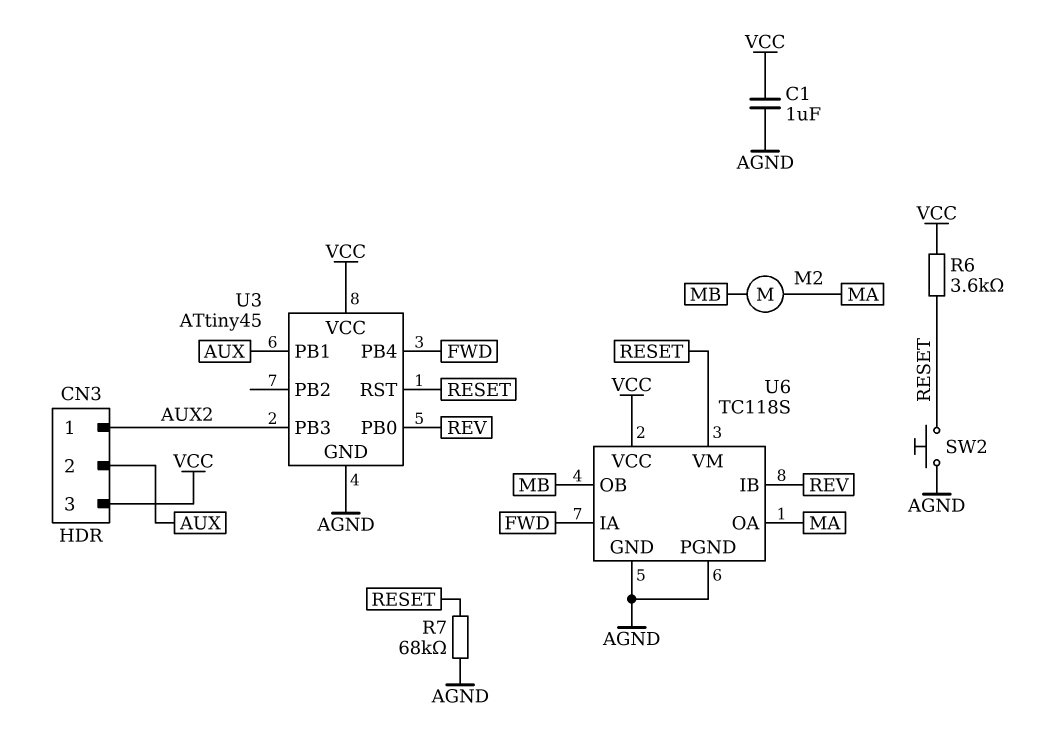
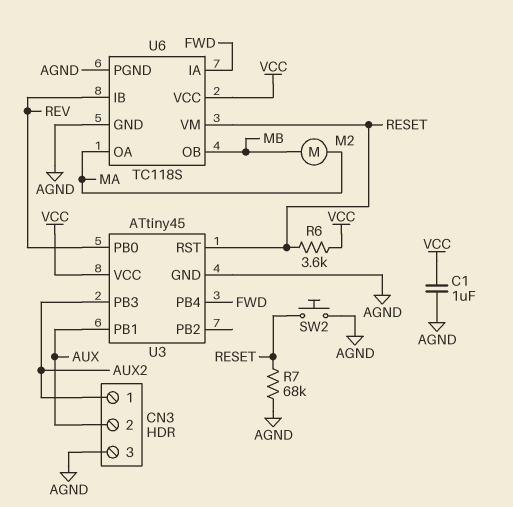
CN3 pin 3: VCC -> AGND

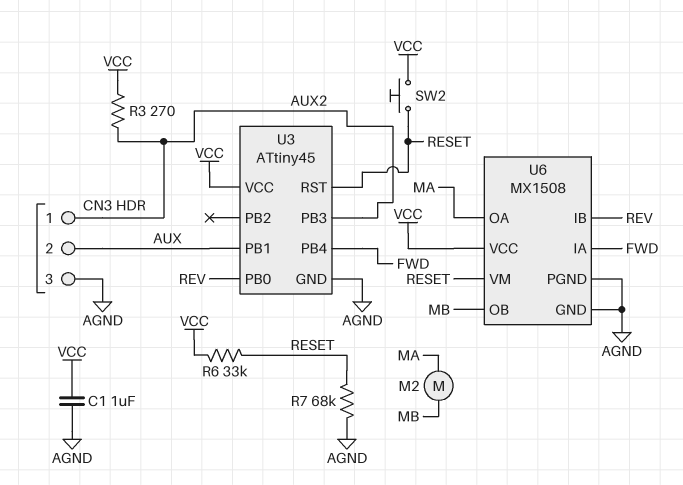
R3: none -> 270 (AUX2, VCC)
R6: 3.6k (RESET, VCC) -> 33k (RESET, VCC)
SW2: button (AGND, RESET) -> button (RESET, VCC)
U6: TC118S -> MX1508

